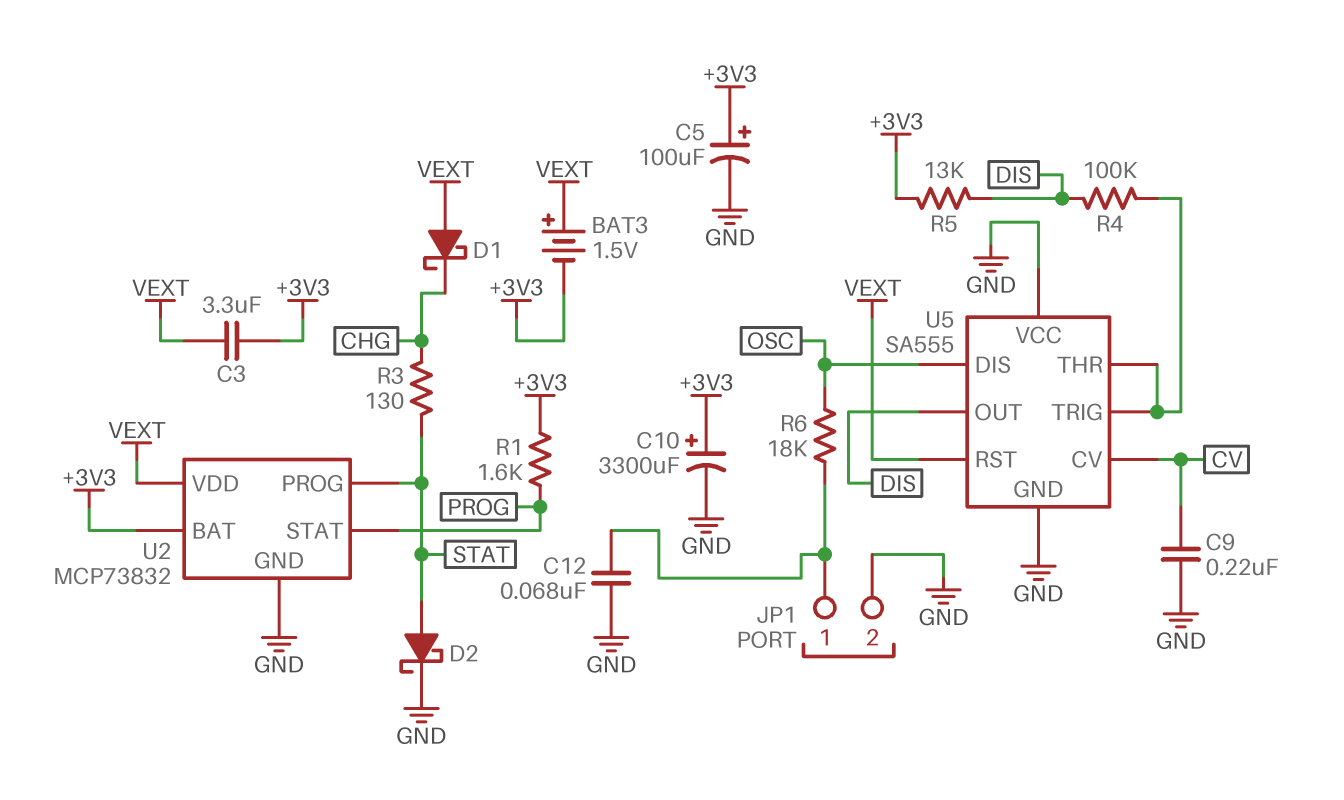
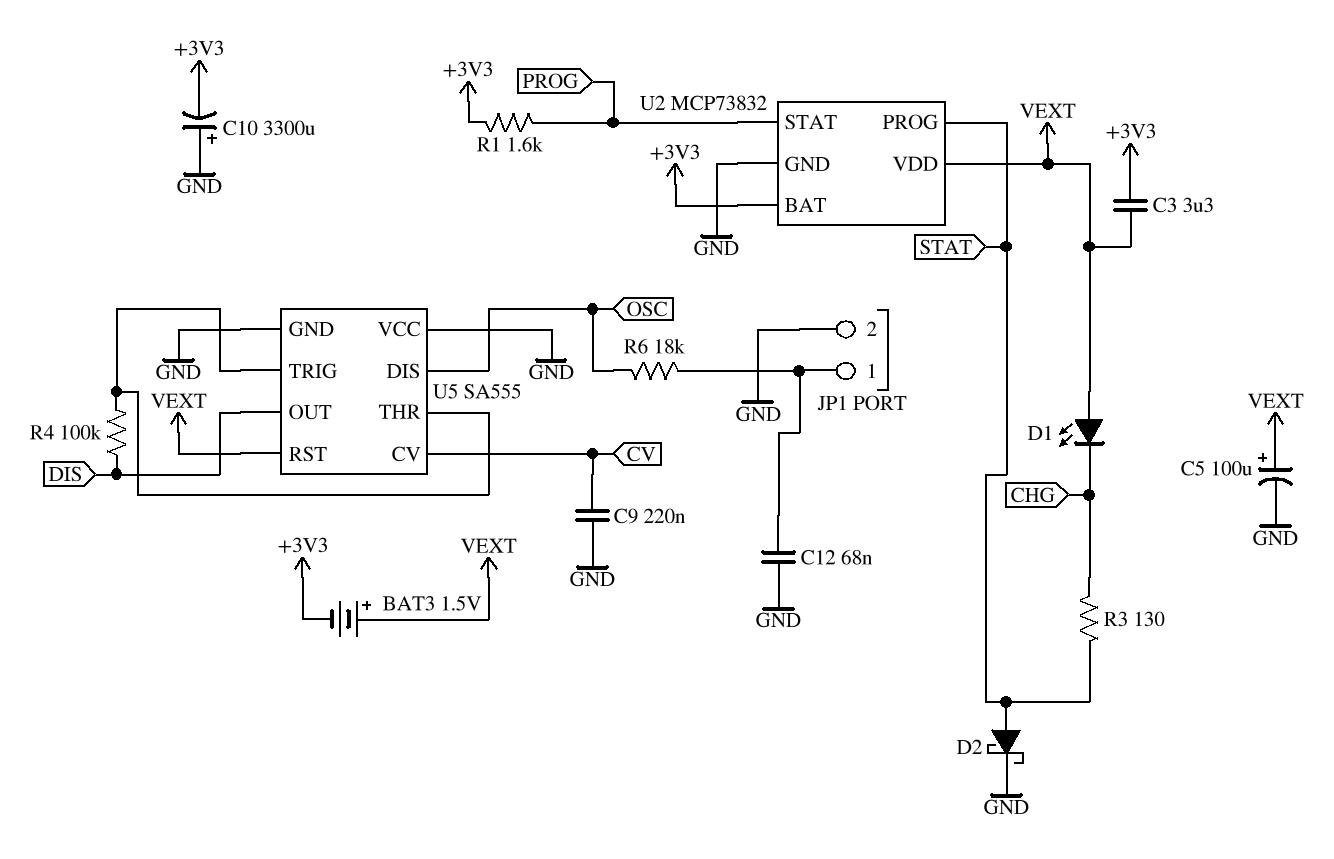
C5: 100uF (plus +3V3, minus GND) -> 100uF (plus VEXT, minus GND)
C10: 3300uF (plus +3V3, minus GND) -> 3300uF (plus GND, minus +3V3)
D1: schottky (A VEXT, K CHG) -> LED (A VEXT, K CHG)
R5: 13k (+3V3, DIS) -> none

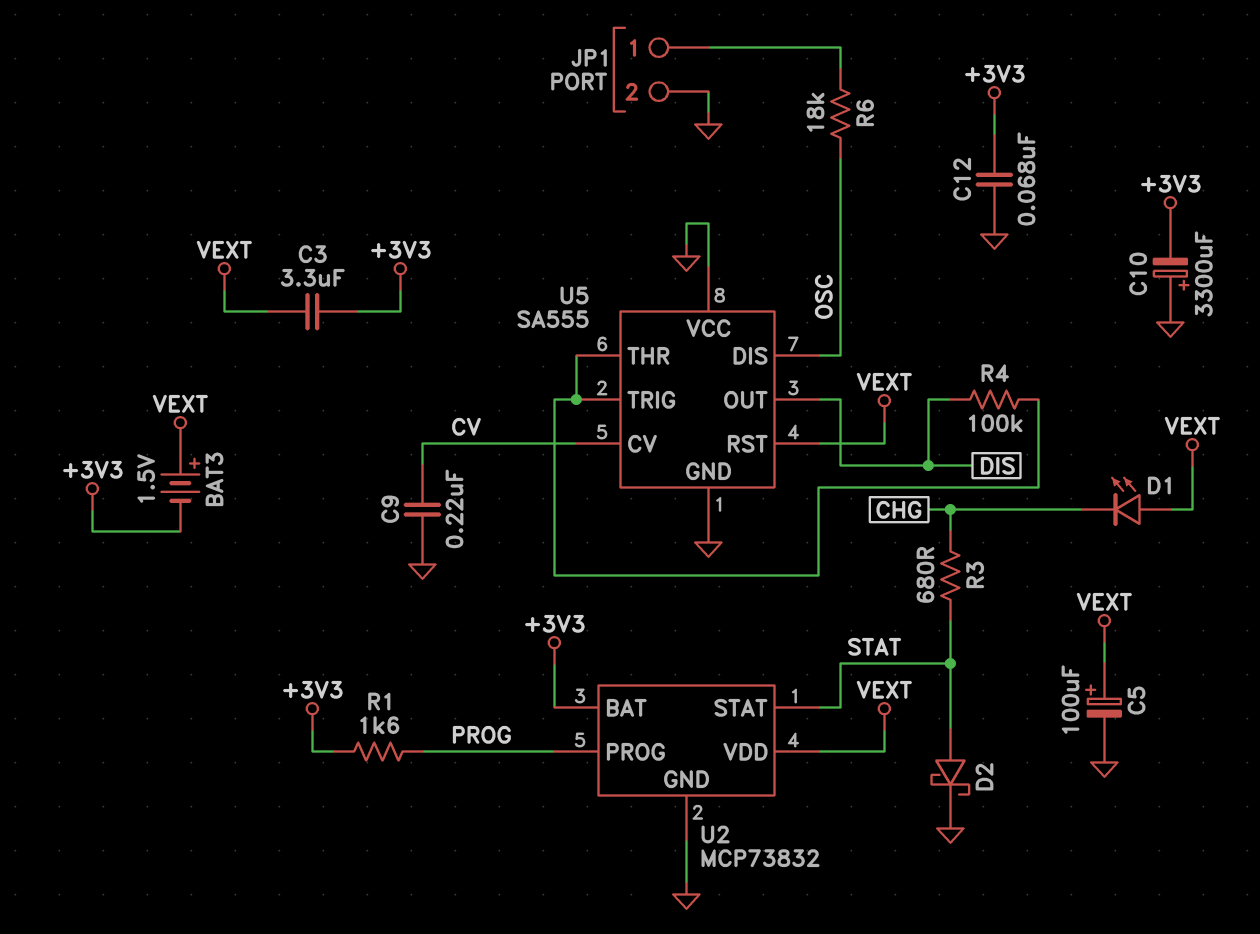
C12: 68nF (GND, JP1/1) -> 68nF (+3V3, GND)
R3: 130 (CHG, STAT) -> 680 (CHG, STAT)
U2 pin PROG: STAT -> PROG
U2 pin STAT: PROG -> STAT

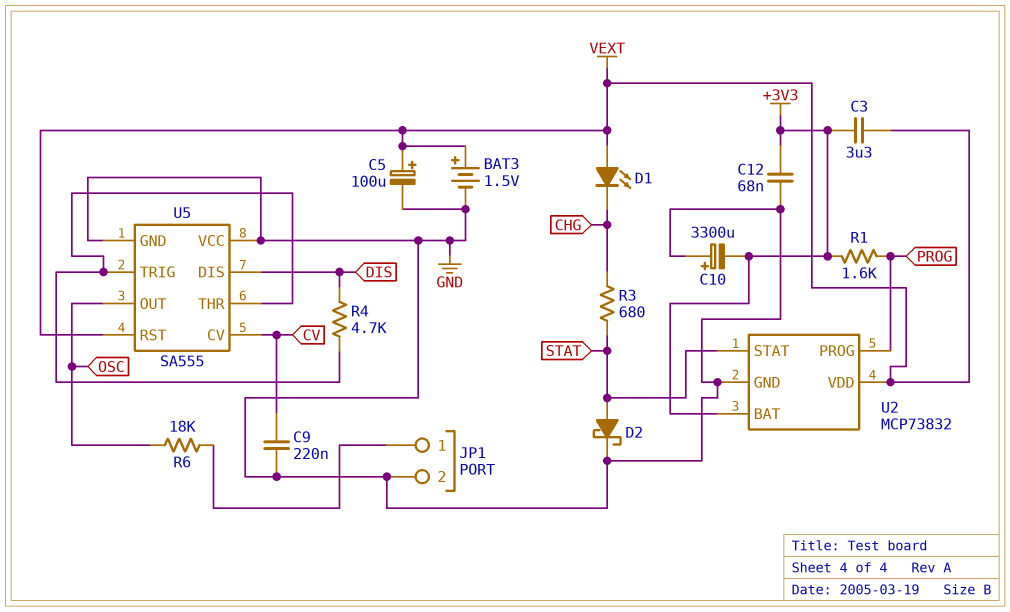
BAT3: 1.5V (plus VEXT, minus +3V3) -> 1.5V (plus VEXT, minus GND)
R4: 100k (DIS, U5/THR) -> 4.7k (DIS, U5/THR)
U5 pin DIS: OSC -> DIS
U5 pin OUT: DIS -> OSC

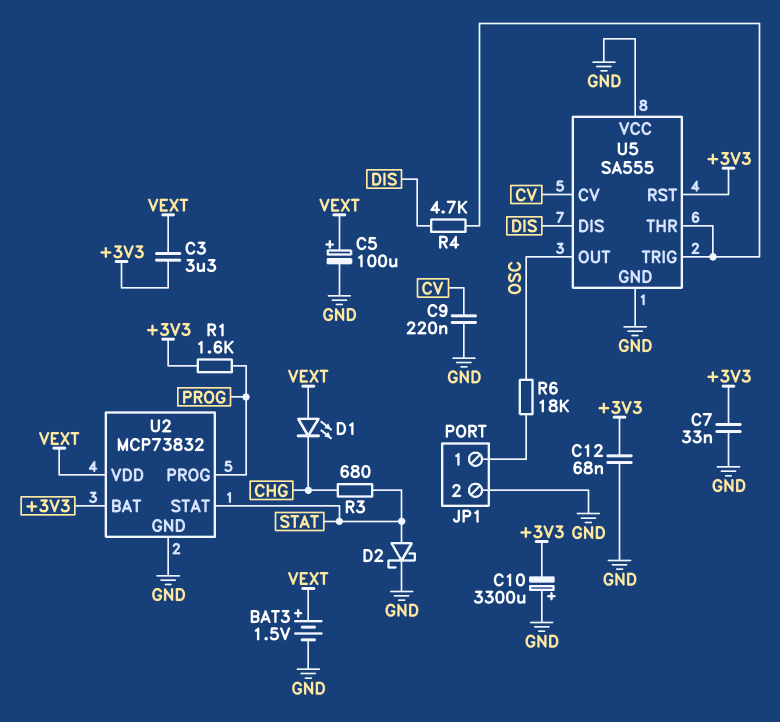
C7: none -> 33nF (+3V3, GND)
U5 pin RST: VEXT -> +3V3

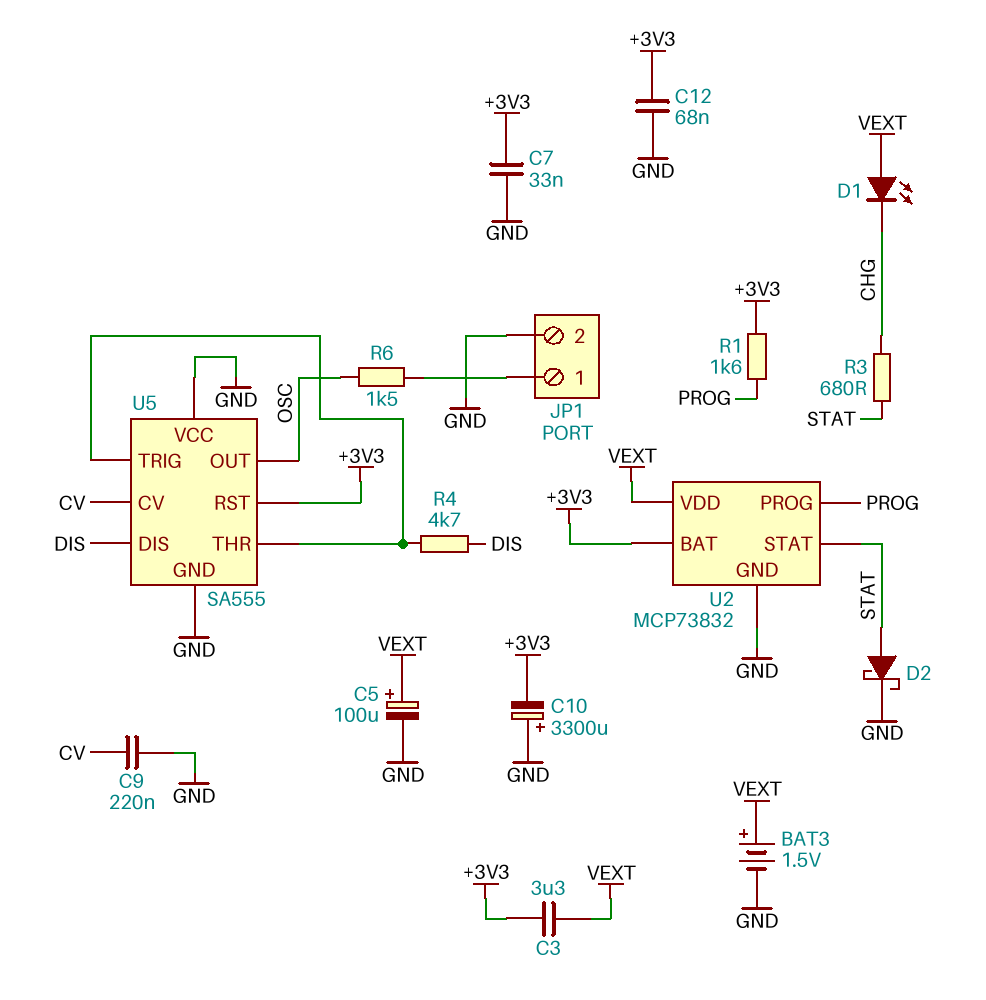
R6: 18k (JP1/1, OSC) -> 1.5k (JP1/1, OSC)

